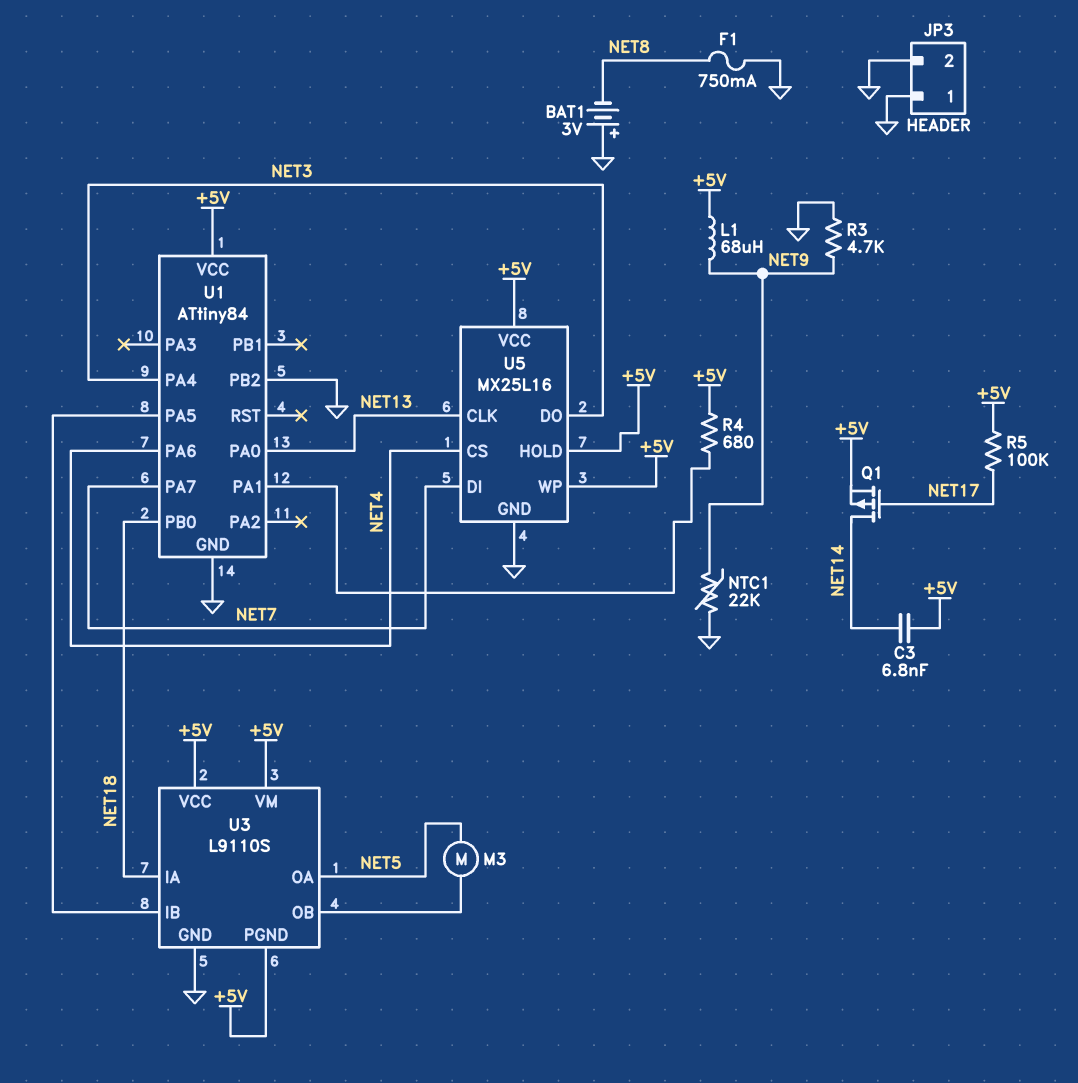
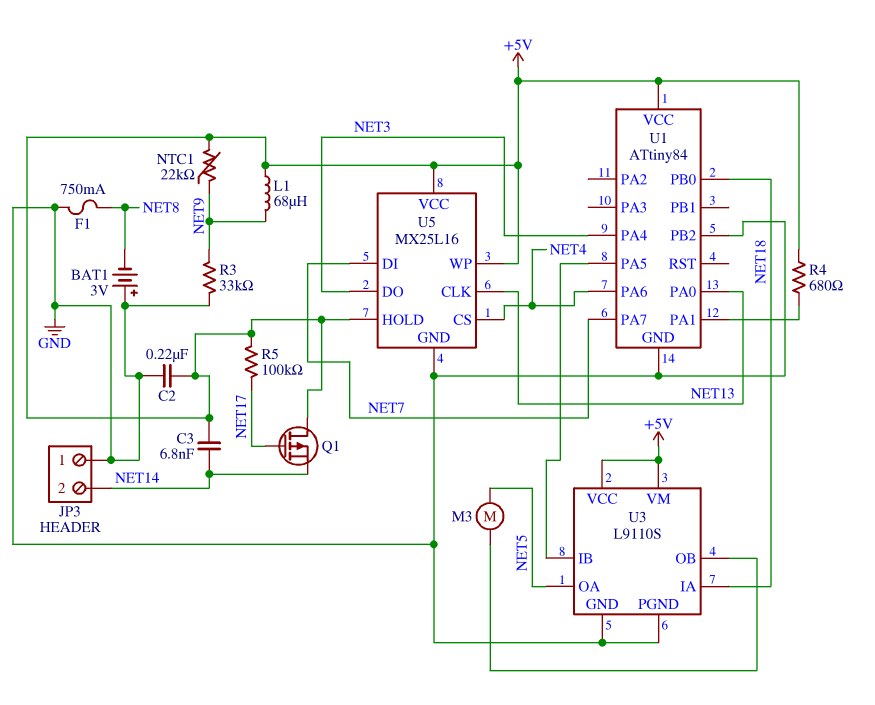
C2: none -> 220nF (+5V, GND)
JP3 pin 2: GND -> NET14
NTC1: 22k (GND, NET9) -> 22k (+5V, NET9)
Q1: PMOS (G NET17, D NET14, S +5V) -> PMOS (G NET17, D +5V, S NET14)
R3: 4.7k (GND, NET9) -> 33k (GND, NET9)
U3 pin PGND: +5V -> GND

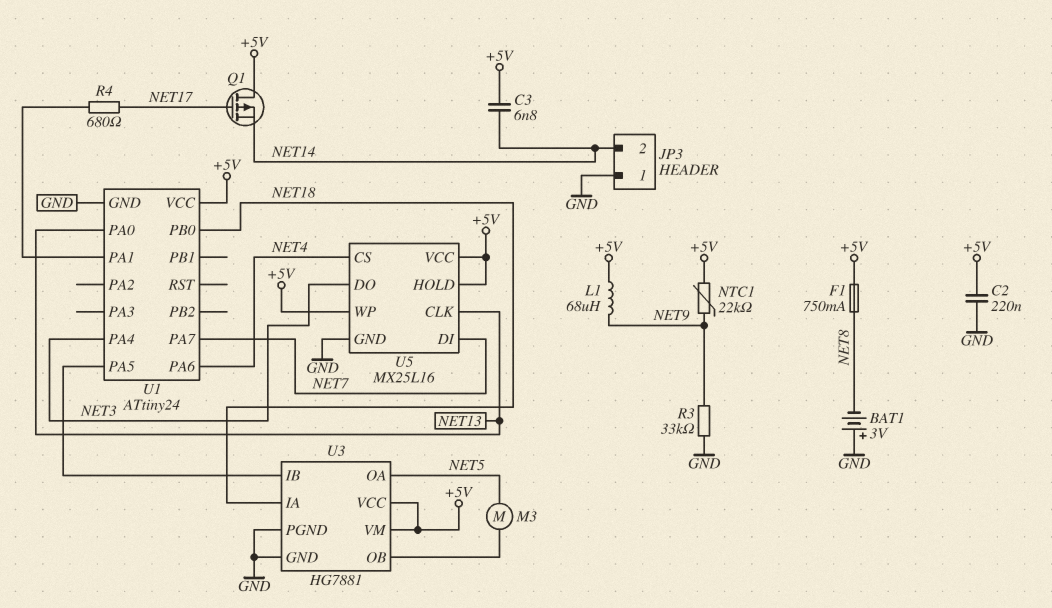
F1: 750mA (GND, NET8) -> 750mA (+5V, NET8)
R4: 680 (+5V, U1/PA1) -> 680 (NET17, U1/PA1)
R5: 100k (+5V, NET17) -> none
U1: ATtiny84 -> ATtiny24
U1 pin PB2: GND -> none
U3: L9110S -> HG7881

